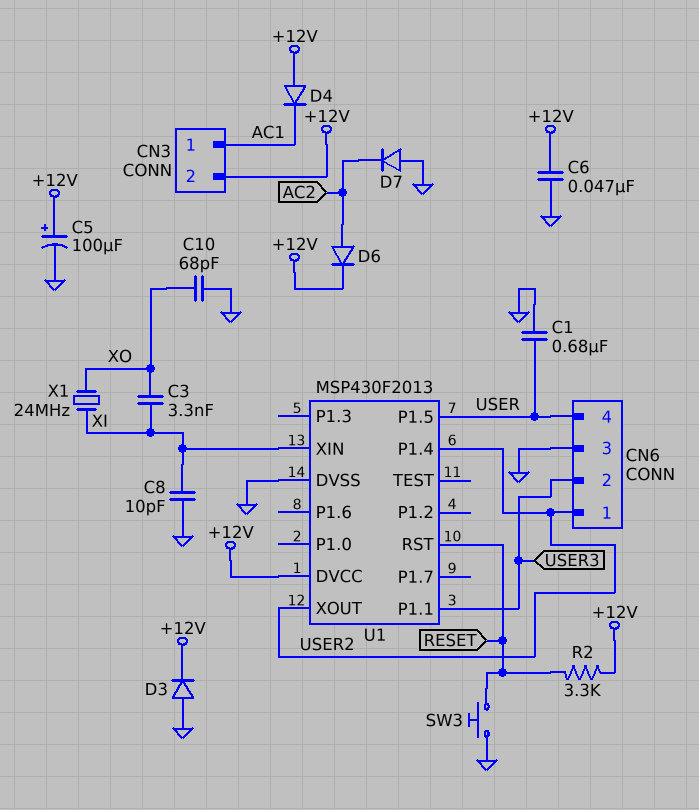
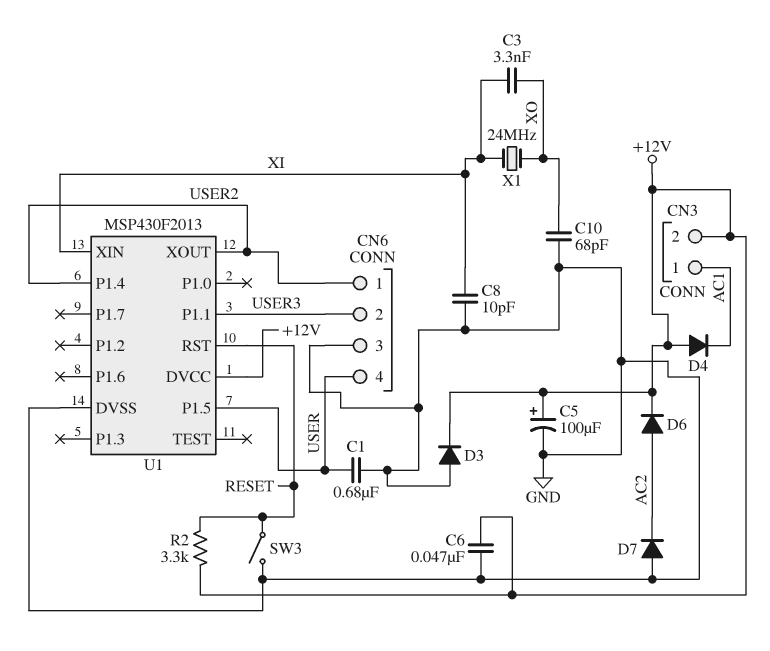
SW3: button (GND, RESET) -> switch (GND, RESET)

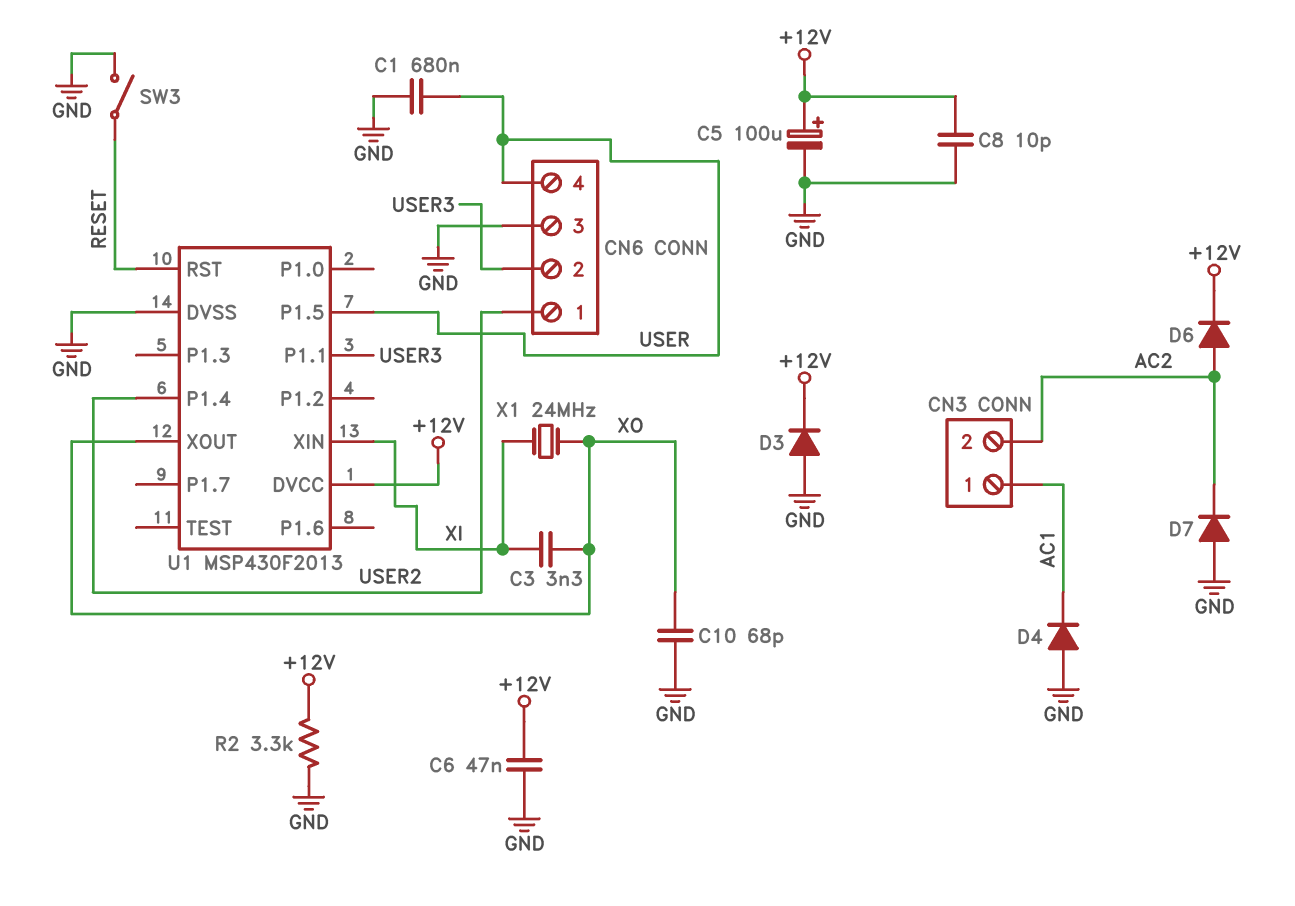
C8: 10pF (GND, XI) -> 10pF (+12V, GND)
CN3 pin 2: +12V -> AC2
D4: diode (A +12V, K AC1) -> diode (A GND, K AC1)
R2: 3.3k (+12V, RESET) -> 3.3k (+12V, GND)
U1 pin XOUT: USER2 -> XO

